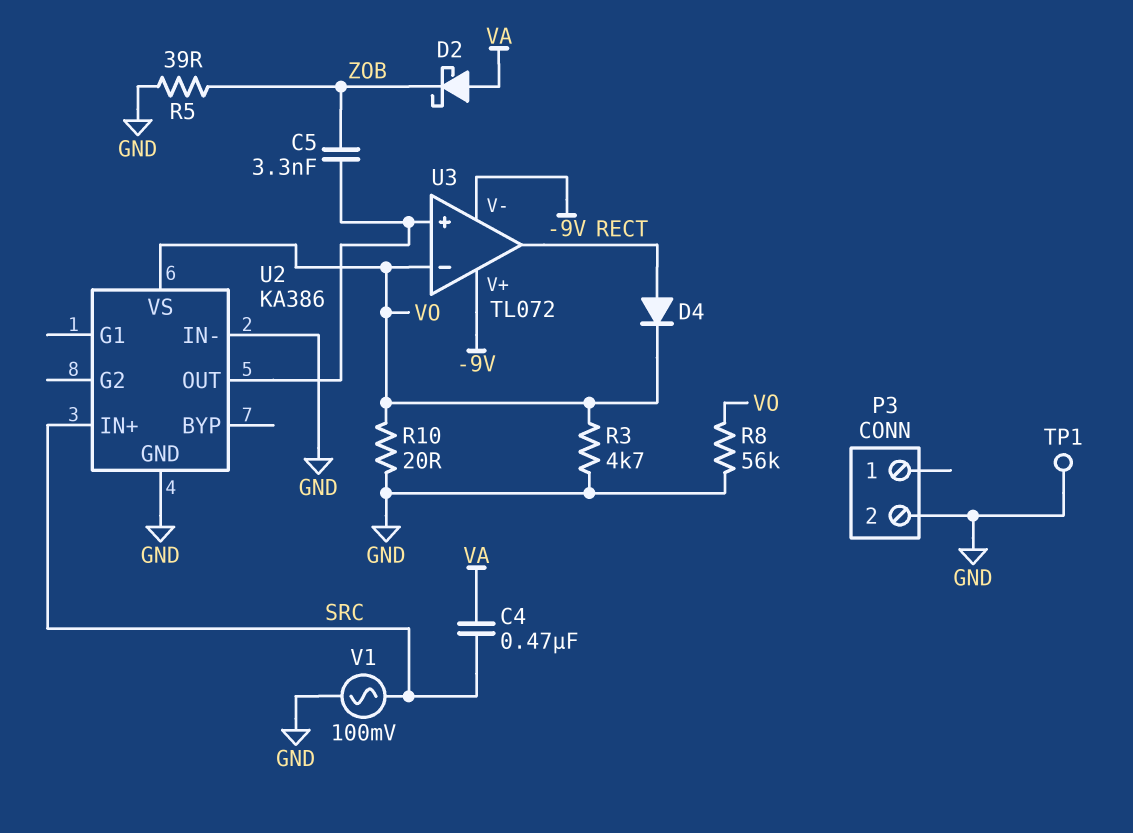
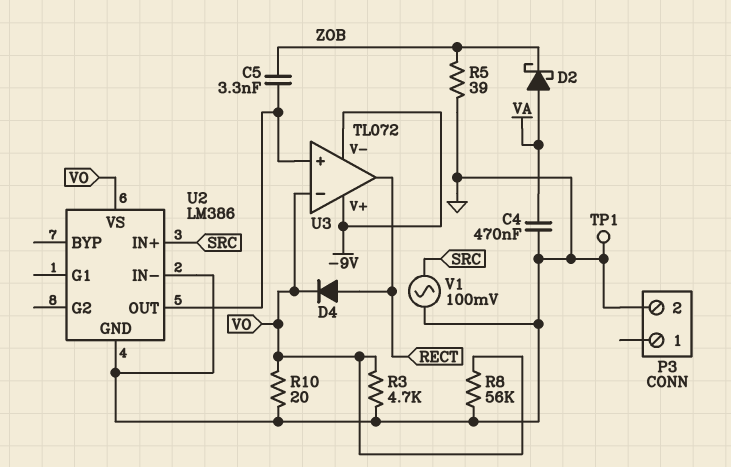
C4: 470nF (SRC, VA) -> 470nF (GND, VA)
U2: KA386 -> LM386

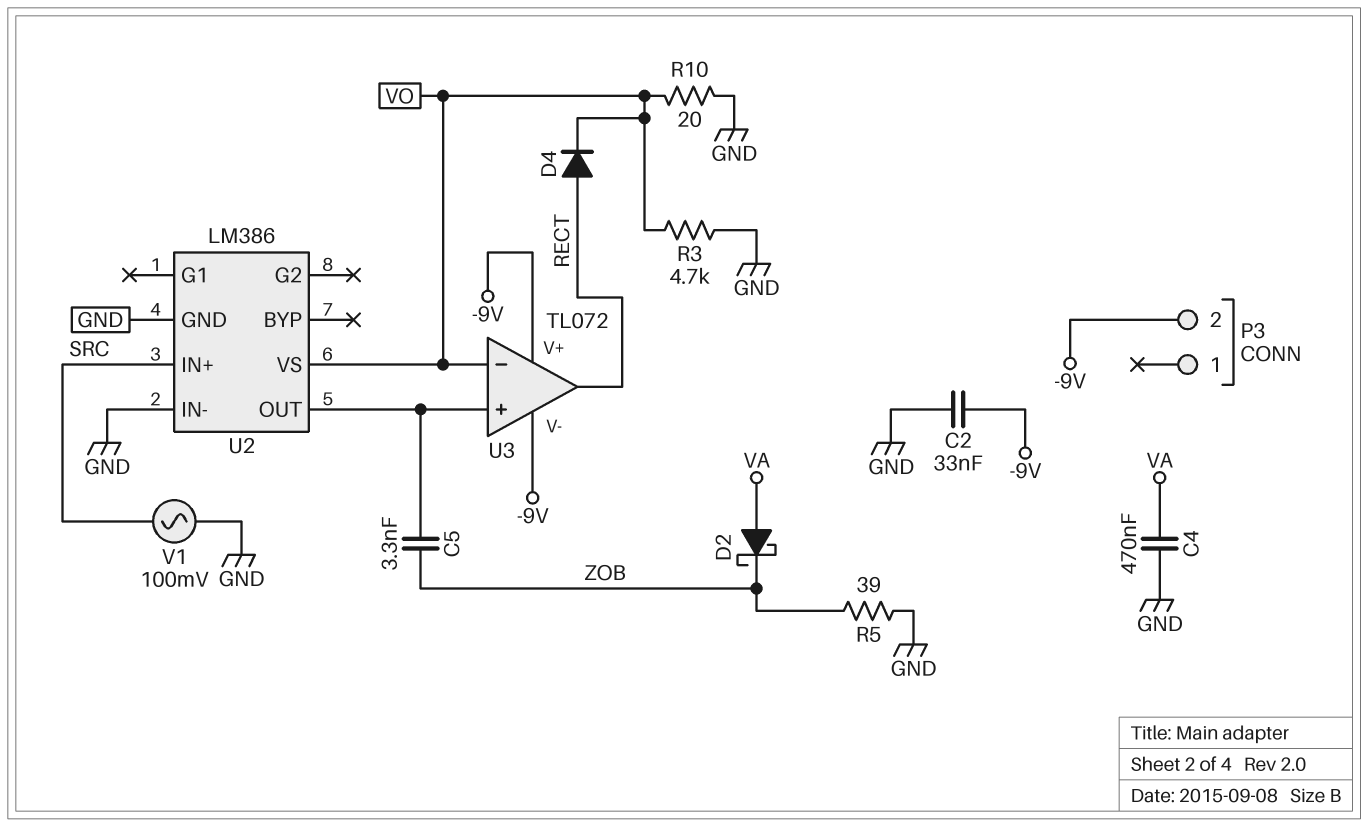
C2: none -> 33nF (-9V, GND)
P3 pin 2: GND -> -9V
R8: 56k (GND, VO) -> none
TP1: test point (GND) -> none

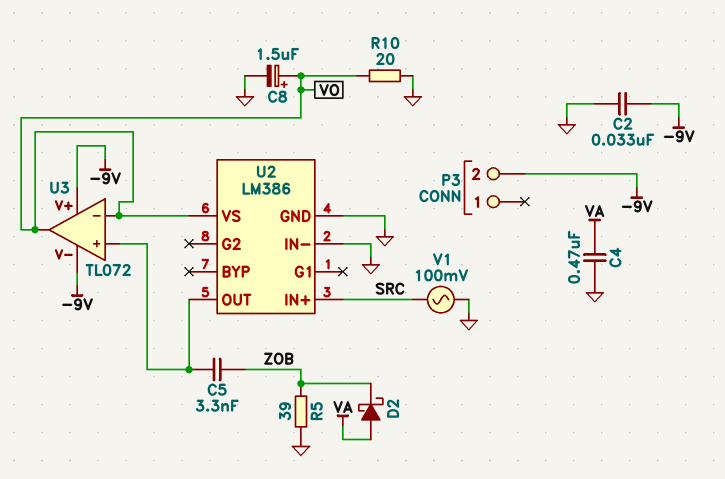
C8: none -> 1.5uF (plus VO, minus GND)
D4: diode (A RECT, K VO) -> none
R3: 4.7k (GND, VO) -> none
U3 pin out: RECT -> VO

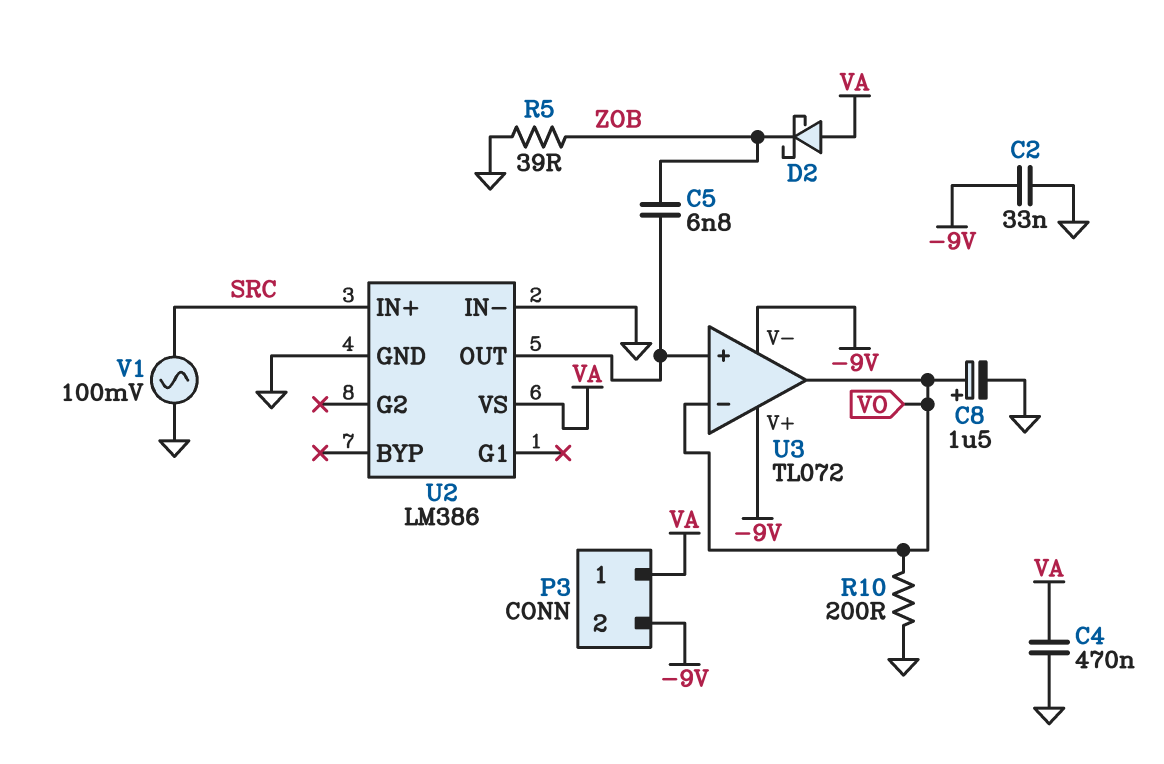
C5: 3.3nF (U2/OUT, ZOB) -> 6.8nF (U2/OUT, ZOB)
P3 pin 1: none -> VA
R10: 20 (GND, VO) -> 200 (GND, VO)
U2 pin VS: VO -> VA

